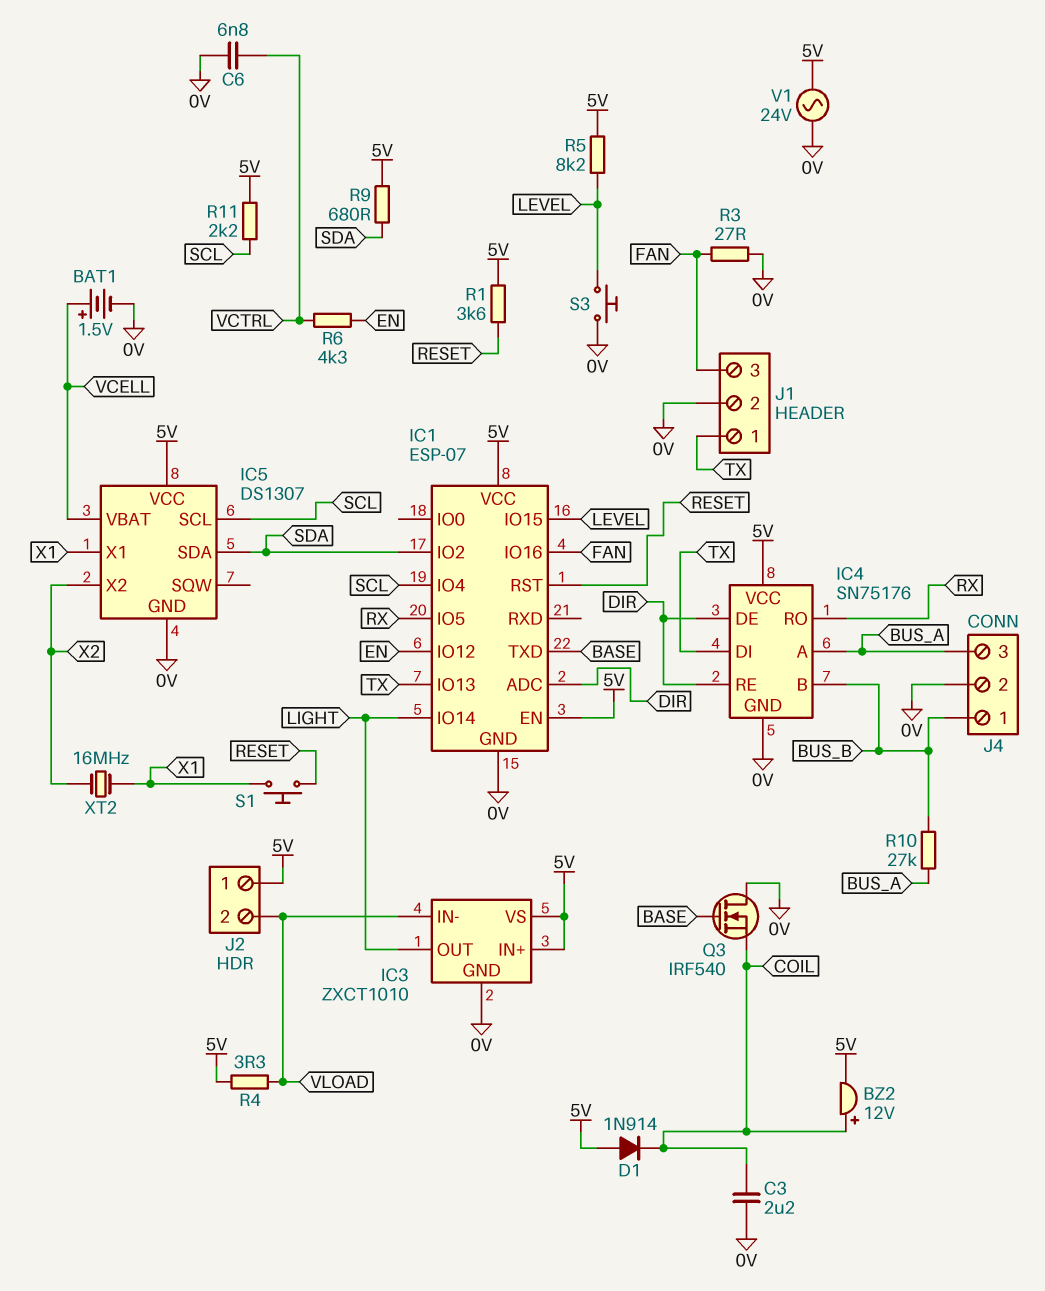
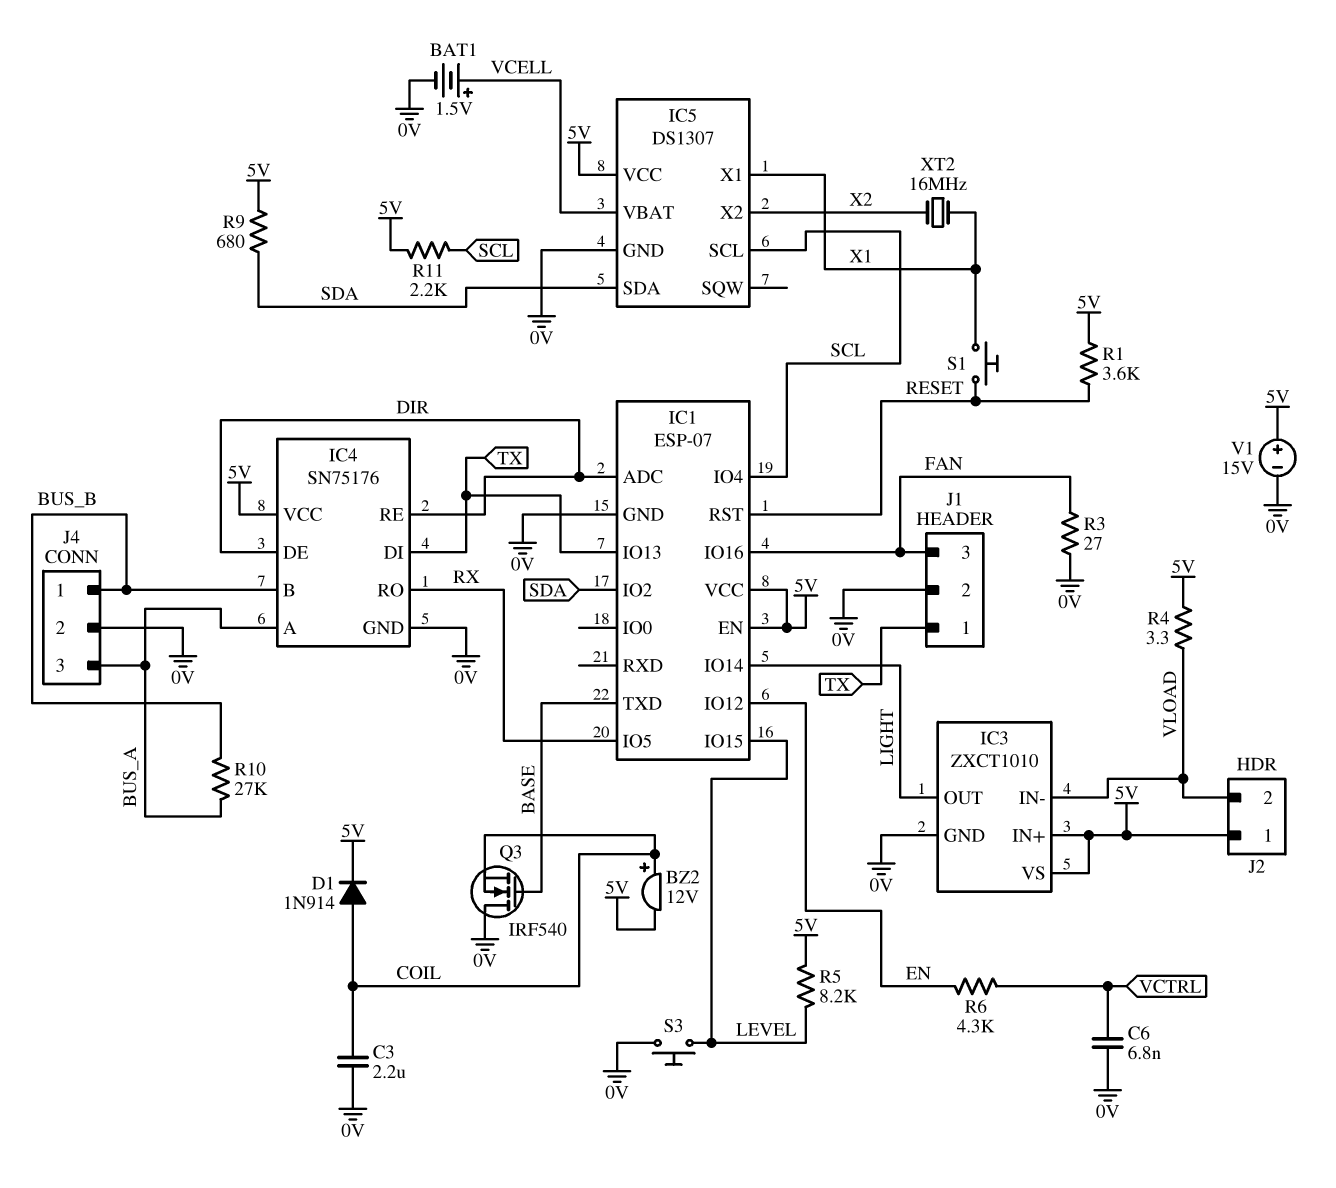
D1: diode 1N914 (A 5V, K COIL) -> diode 1N914 (A COIL, K 5V)
V1: AC 24V (0V, 5V) -> 15V (plus 5V, minus 0V)

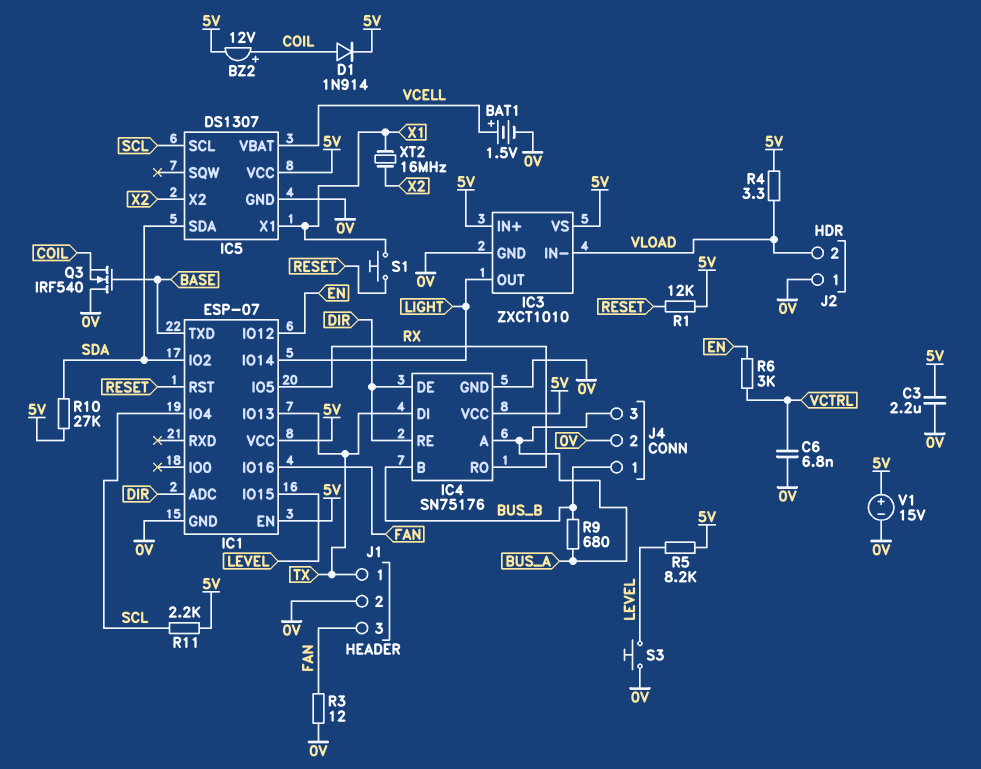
C3: 2.2uF (0V, COIL) -> 2.2uF (0V, 5V)
J2 pin 1: 5V -> 0V
R1: 3.6k (5V, RESET) -> 12k (5V, RESET)
R3: 27 (0V, FAN) -> 12 (0V, FAN)
R6: 4.3k (EN, VCTRL) -> 3k (EN, VCTRL)
R9: 680 (5V, SDA) -> 680 (BUS_A, BUS_B)
R10: 27k (BUS_A, BUS_B) -> 27k (5V, SDA)

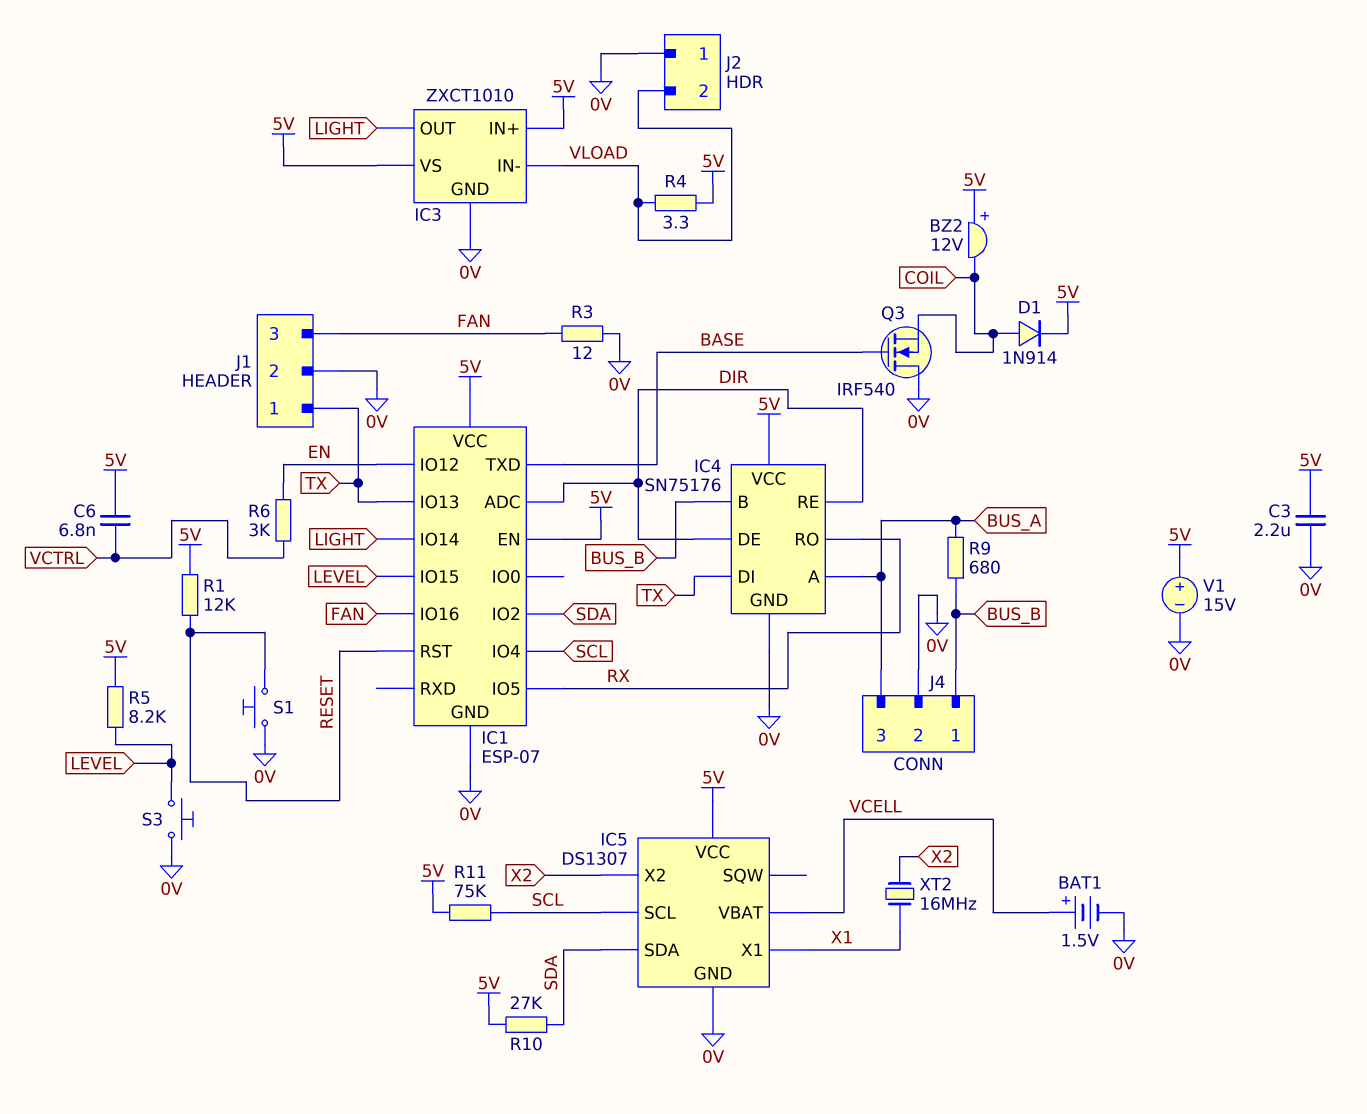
BZ2: buzzer 12V (plus COIL, minus 5V) -> buzzer 12V (plus 5V, minus COIL)
C6: 6.8nF (0V, VCTRL) -> 6.8nF (5V, VCTRL)
R11: 2.2k (5V, SCL) -> 75k (5V, SCL)
S1: button (RESET, X1) -> button (0V, RESET)

